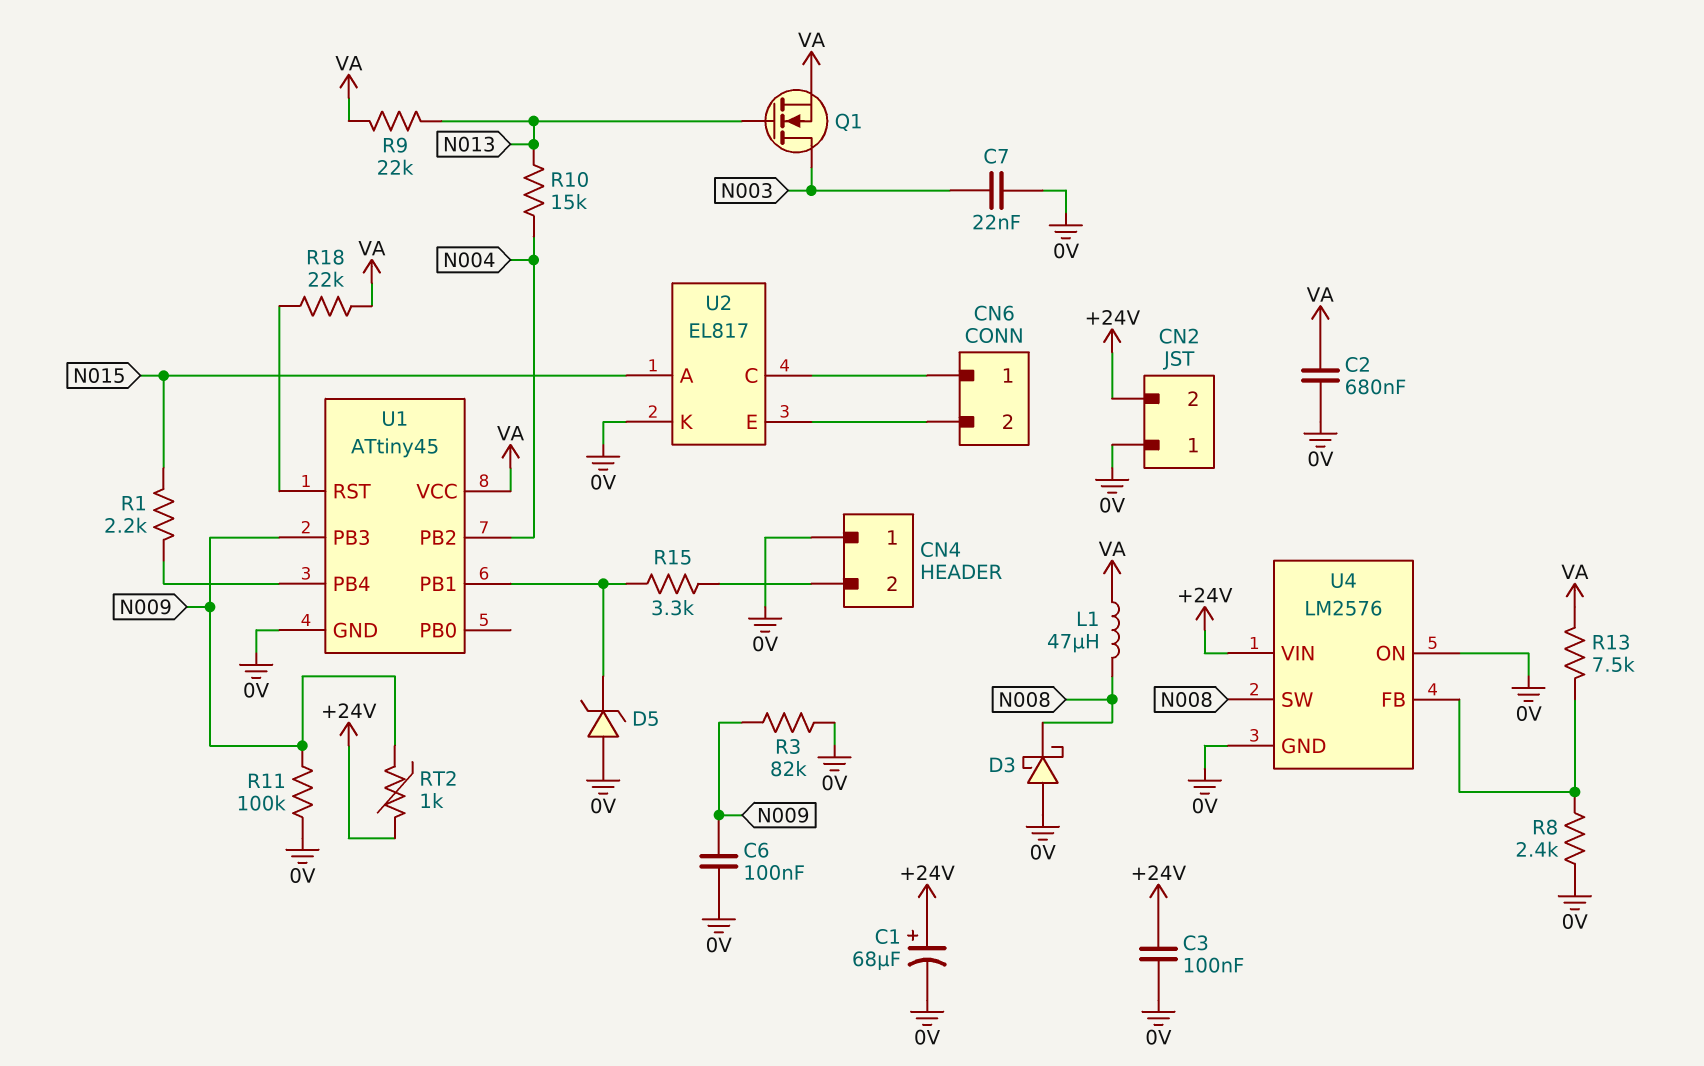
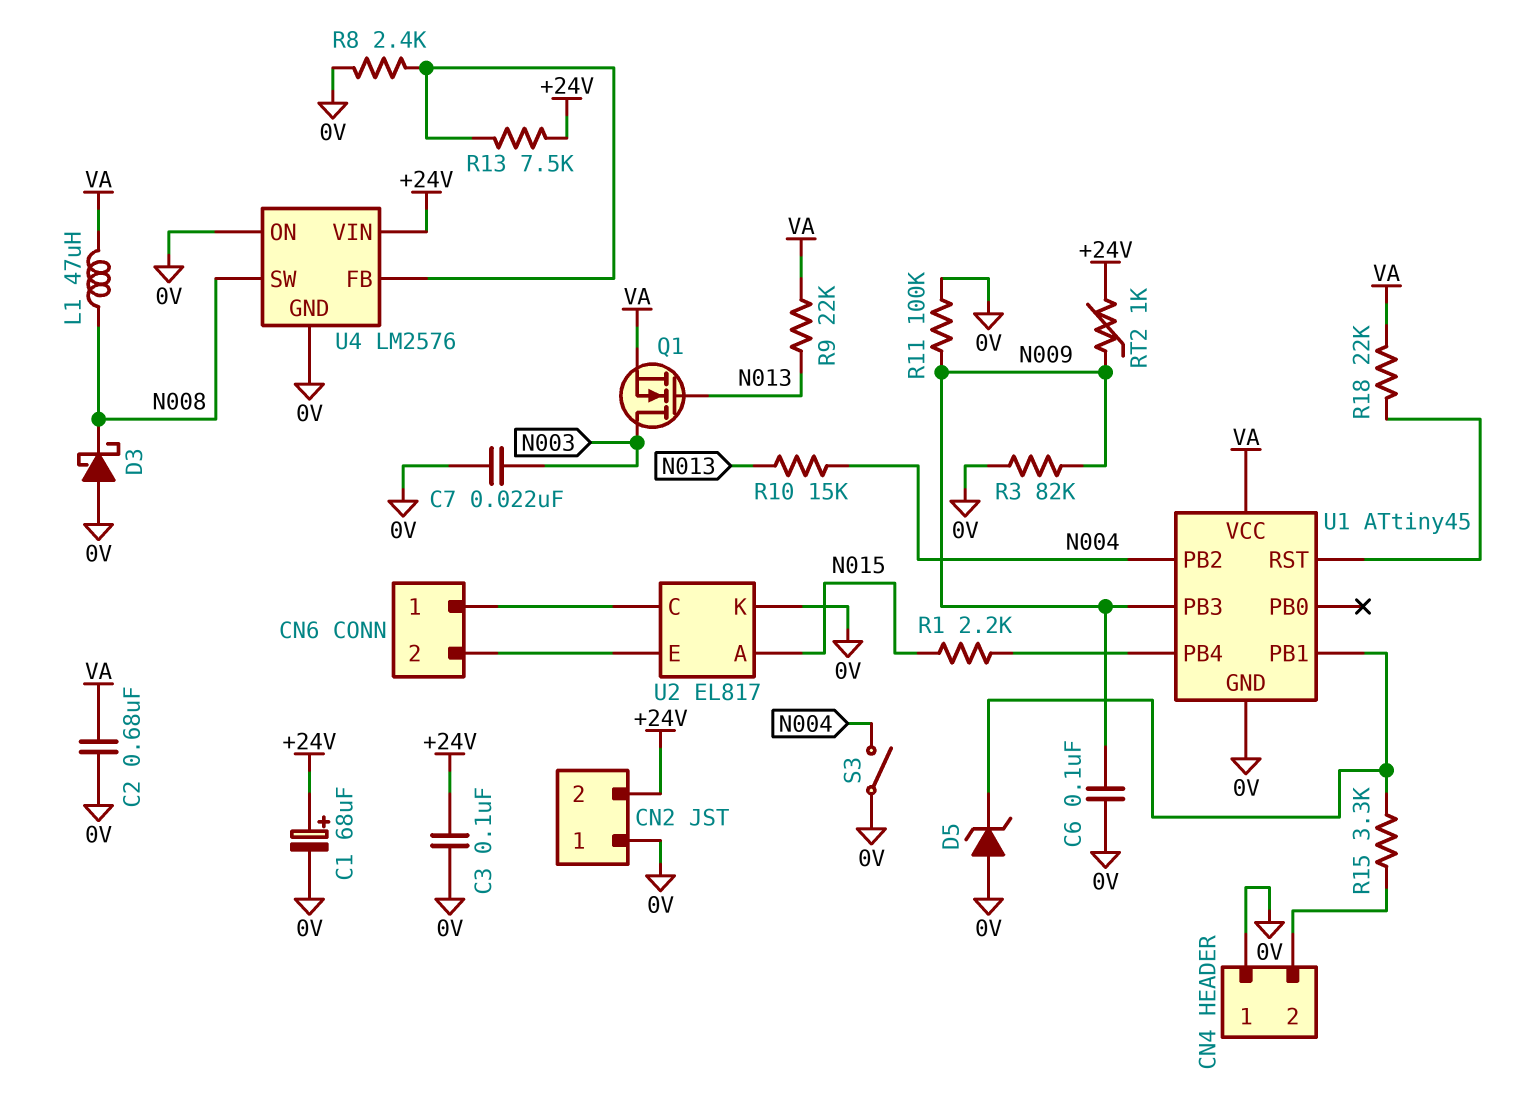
R13: 7.5k (U4/FB, VA) -> 7.5k (+24V, U4/FB)
S3: none -> switch (0V, N004)

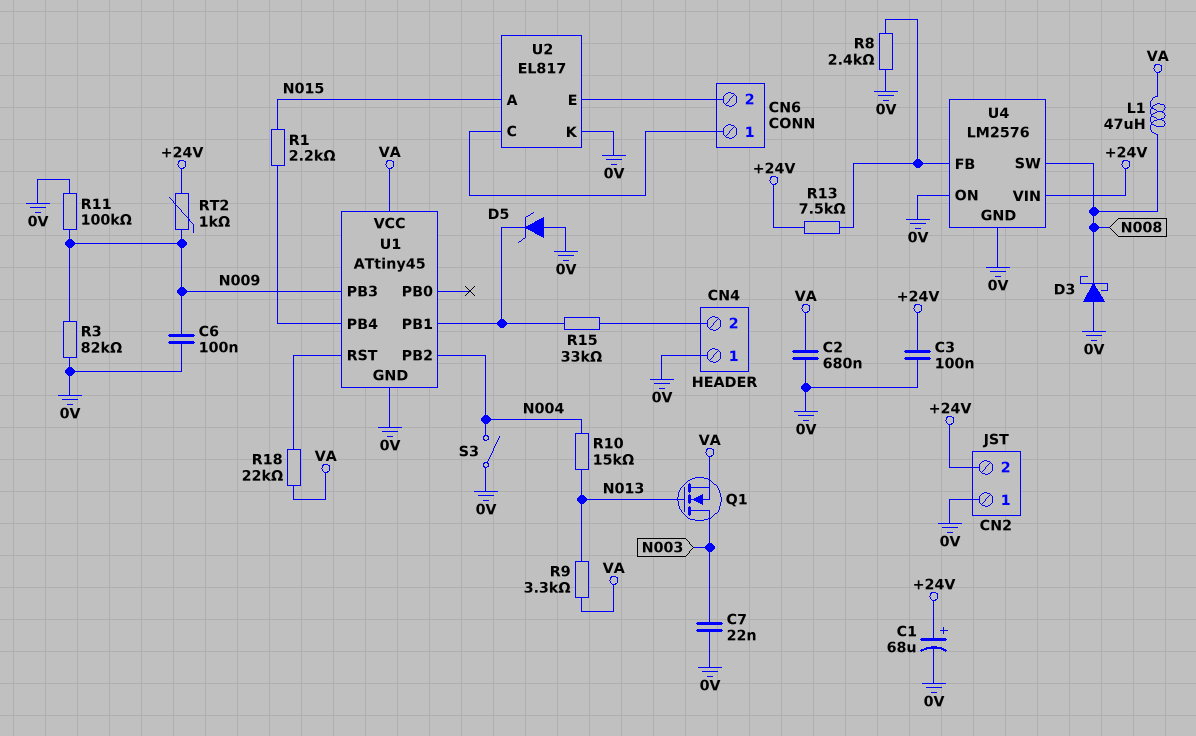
R9: 22k (N013, VA) -> 3.3k (N013, VA)
R15: 3.3k (CN4/2, U1/PB1) -> 33k (CN4/2, U1/PB1)

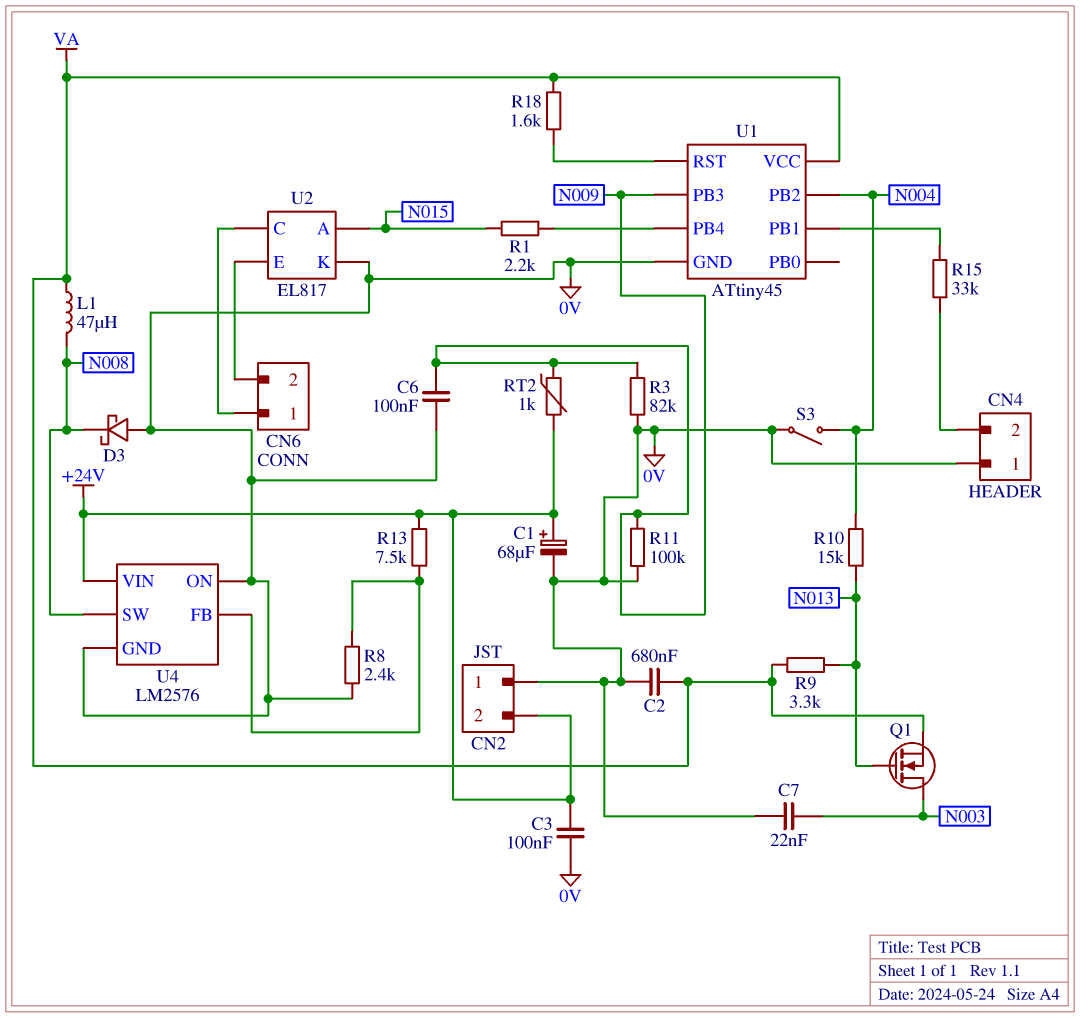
D5: zener (A 0V, K U1/PB1) -> none
R18: 22k (U1/RST, VA) -> 1.6k (U1/RST, VA)

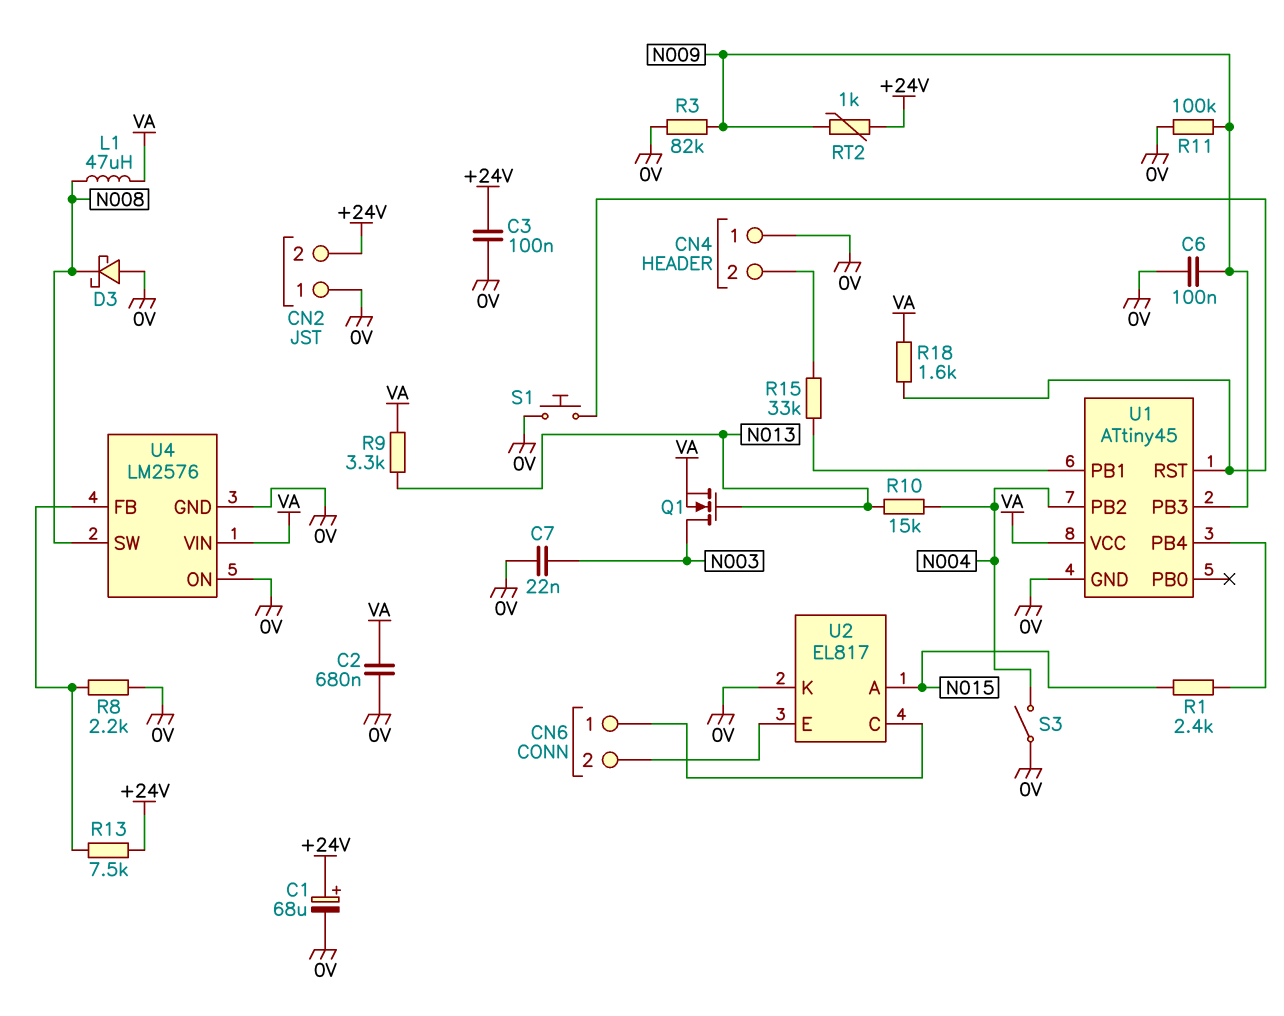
R1: 2.2k (N015, U1/PB4) -> 2.4k (N015, U1/PB4)
R8: 2.4k (0V, U4/FB) -> 2.2k (0V, U4/FB)
S1: none -> button (0V, U1/RST)
U4 pin VIN: +24V -> VA

